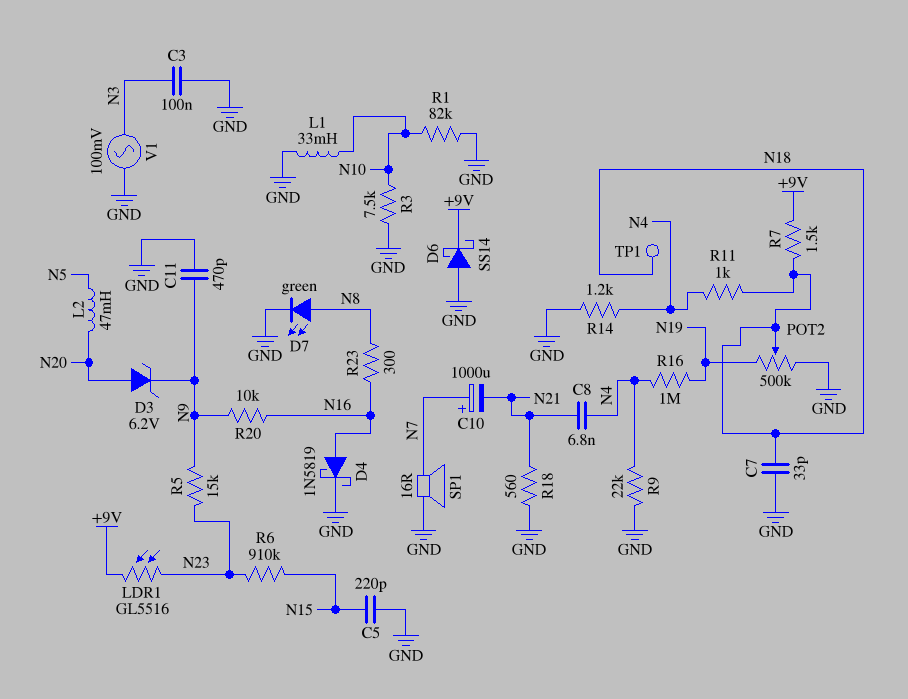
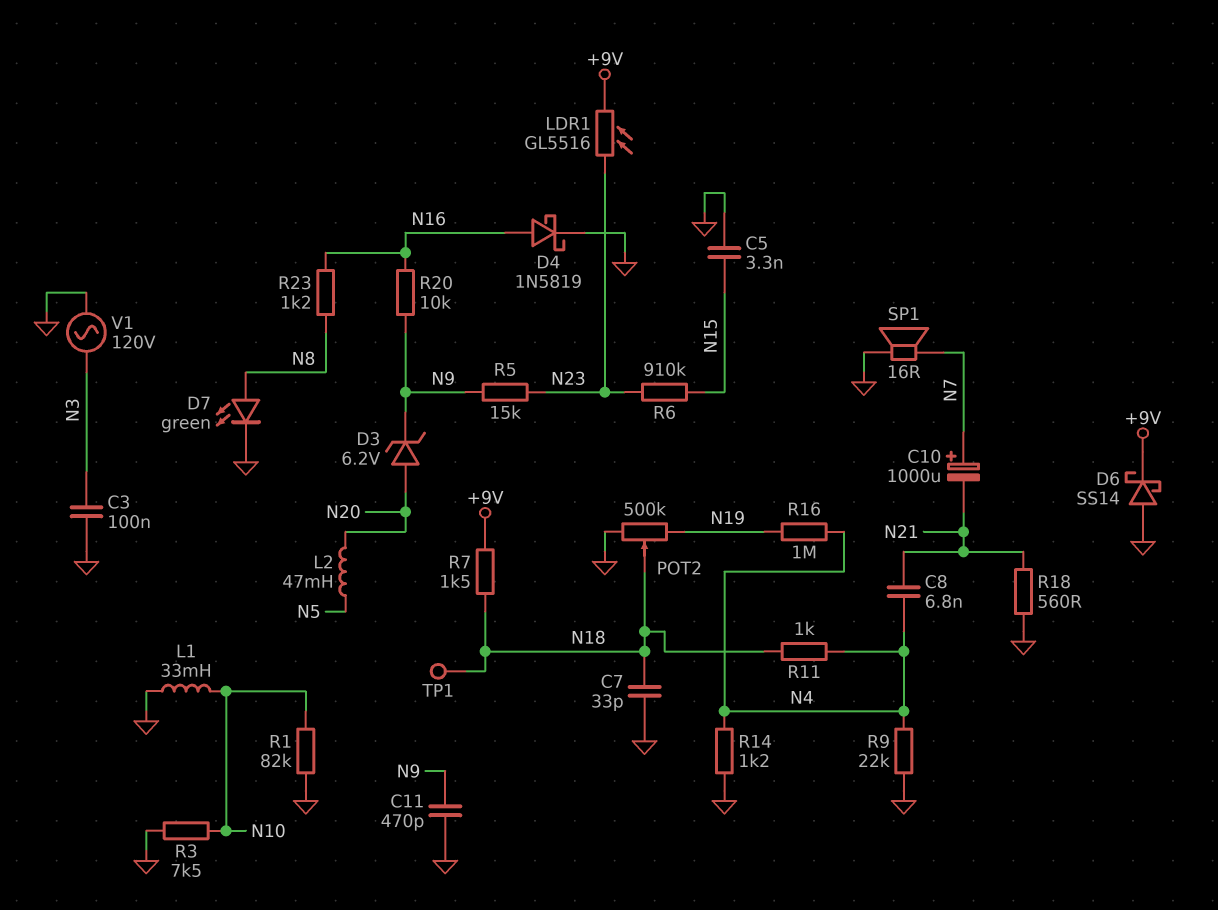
C5: 220pF (GND, N15) -> 3.3nF (GND, N15)
R23: 300 (N8, N16) -> 1.2k (N8, N16)
V1: AC 100mV (GND, N3) -> AC 120V (GND, N3)

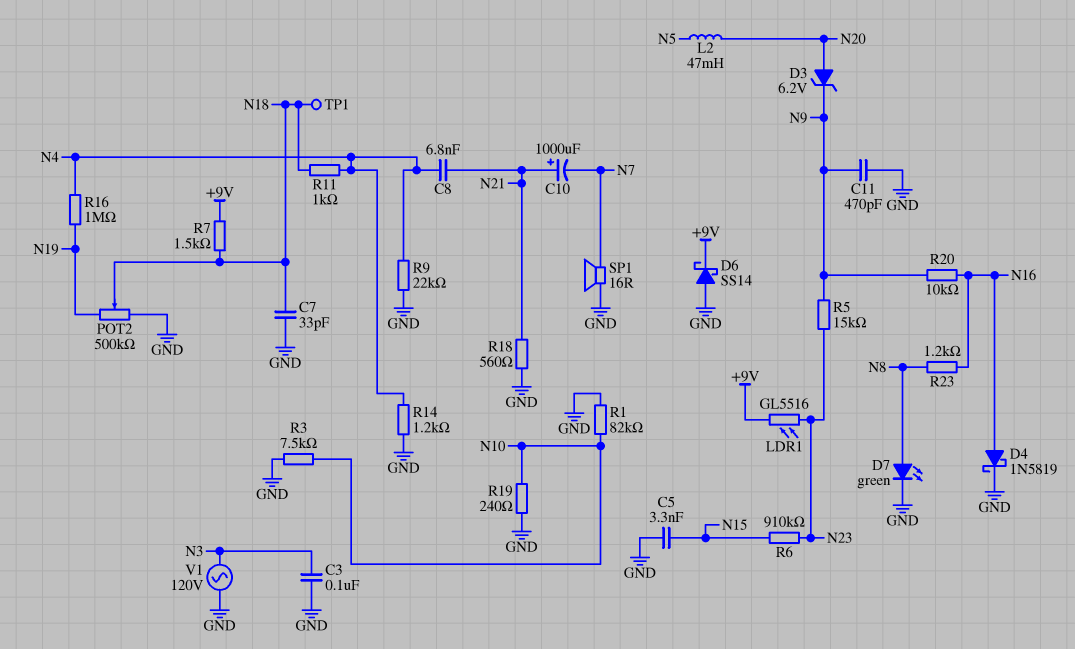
C10: 1000uF (plus N7, minus N21) -> 1000uF (plus N21, minus N7)
L1: 33mH (GND, N10) -> none
R19: none -> 240 (GND, N10)

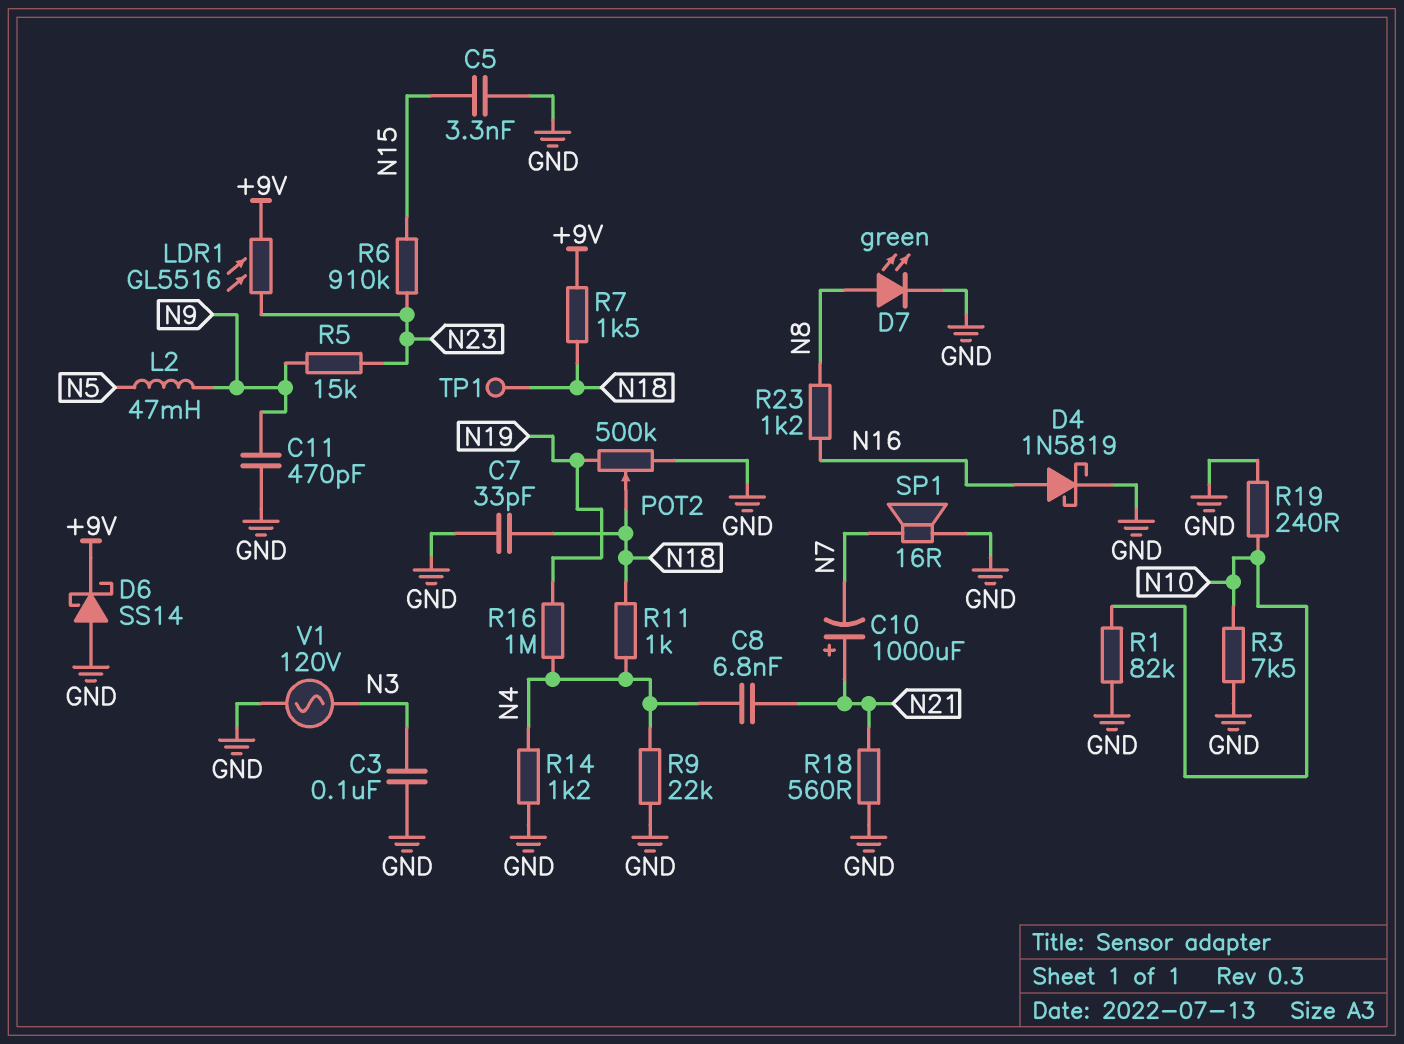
D3: zener 6.2V (A N20, K N9) -> none
L2: 47mH (N5, N20) -> 47mH (N5, N9)
R20: 10k (N9, N16) -> none

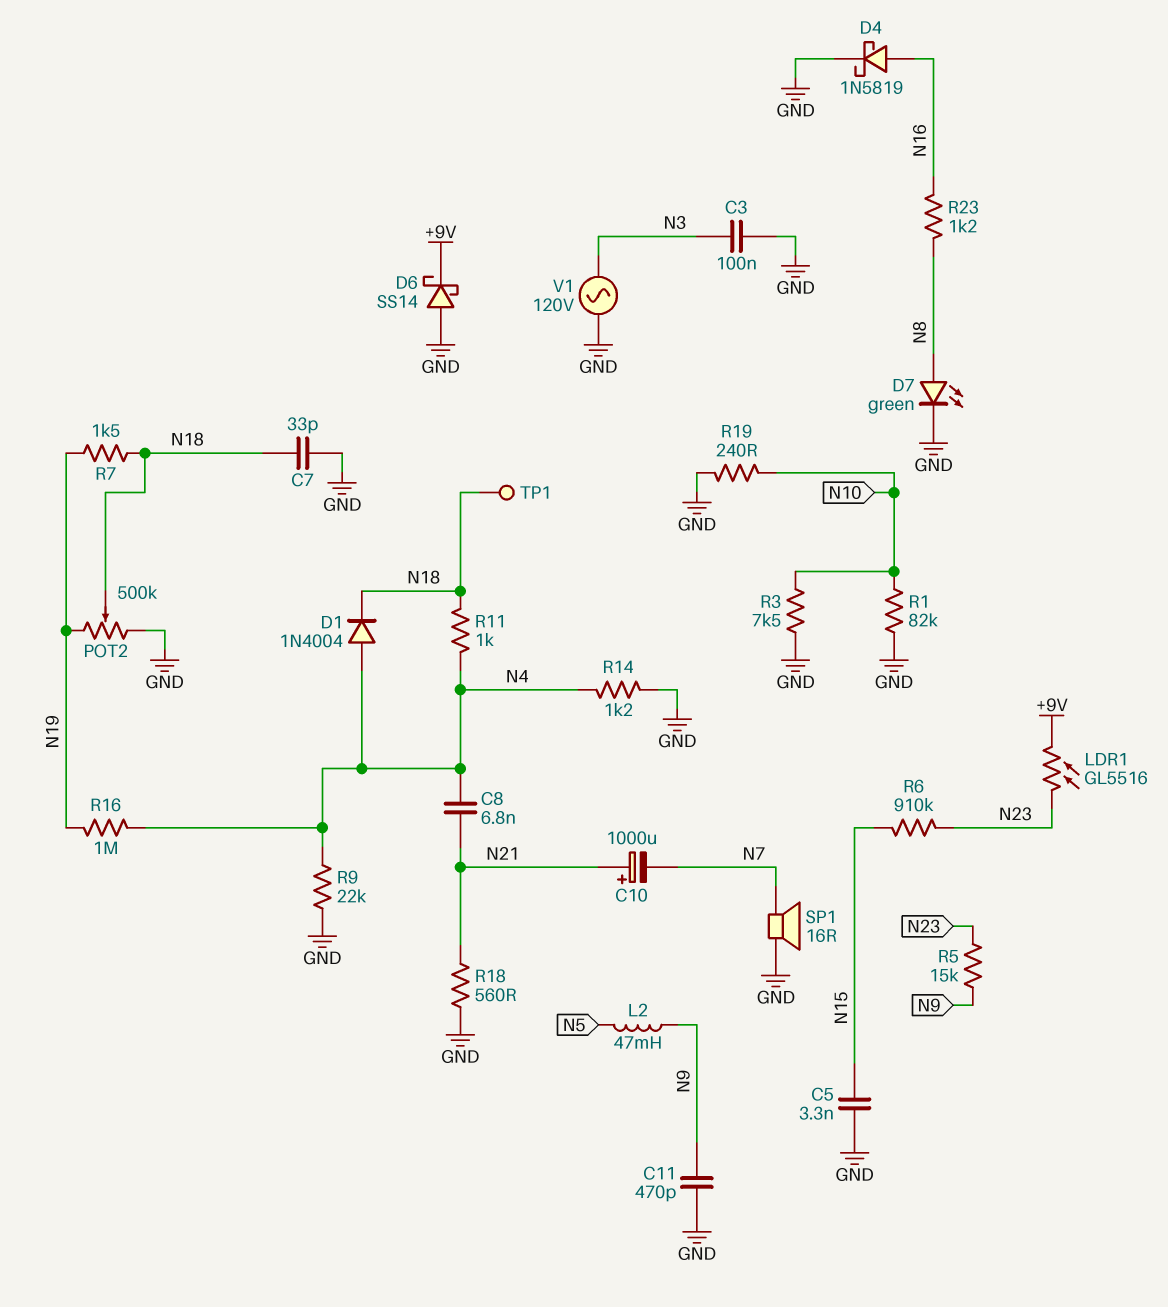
D1: none -> diode 1N4004 (A N4, K N18)
R7: 1.5k (+9V, N18) -> 1.5k (N18, N19)

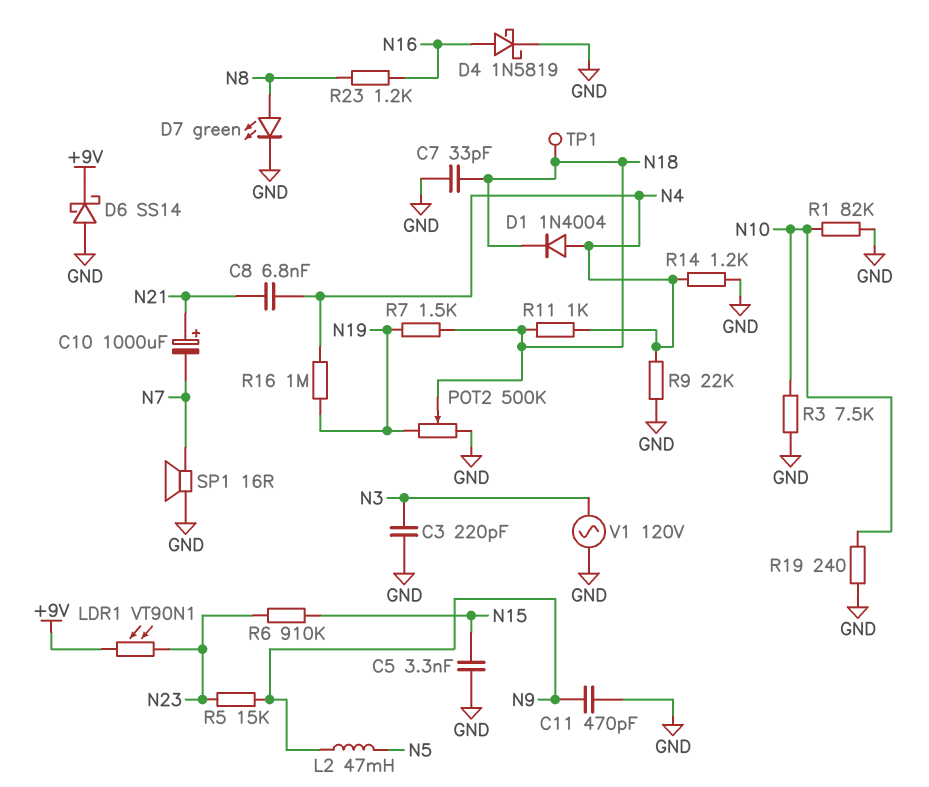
C3: 100nF (GND, N3) -> 220pF (GND, N3)
LDR1: GL5516 (+9V, N23) -> VT90N1 (+9V, N23)
R18: 560 (GND, N21) -> none

